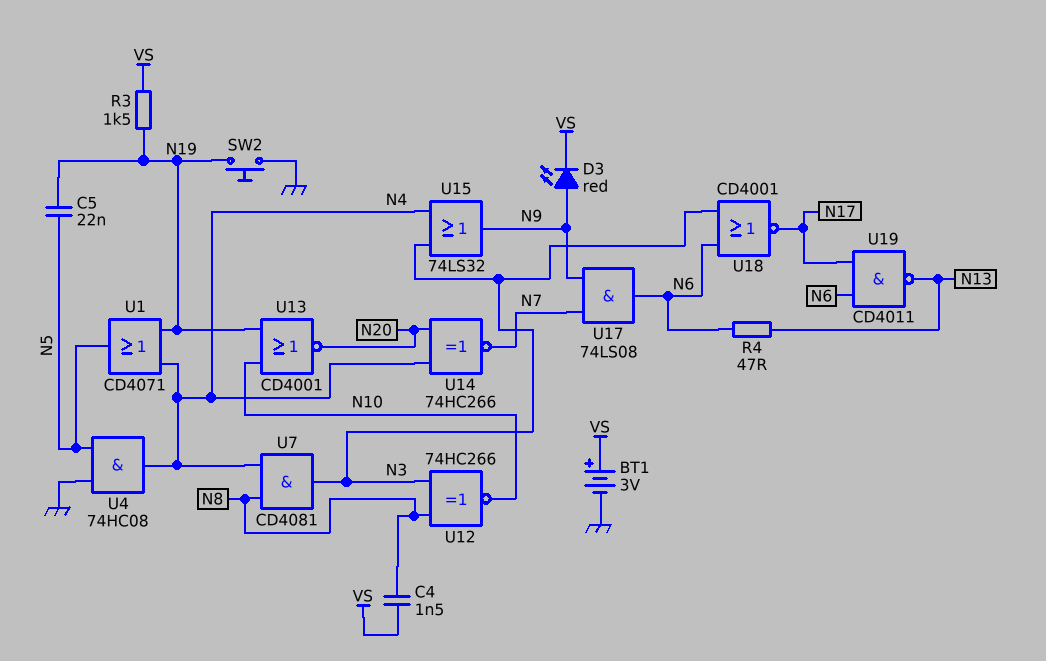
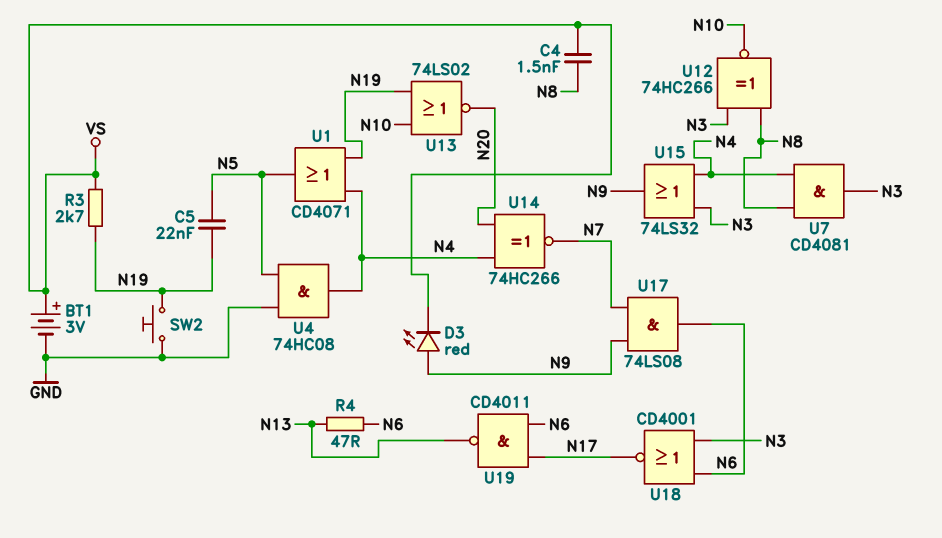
R3: 1.5k (N19, VS) -> 2.7k (N19, VS)
U13: NOR CD4001 (in N10, in N19, out N20) -> NOR 74LS02 (in N10, in N19, out N20)

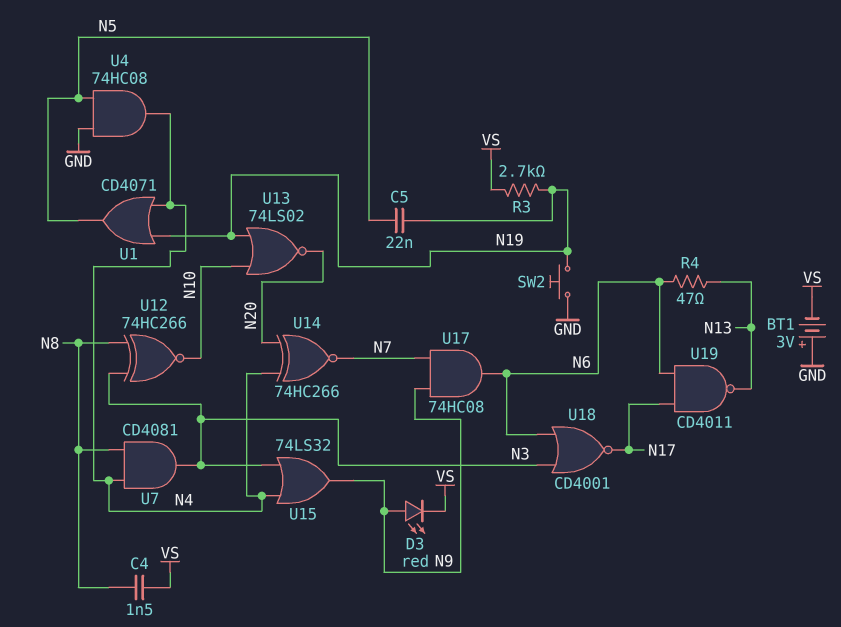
BT1: 3V (plus VS, minus GND) -> 3V (plus GND, minus VS)
U17: AND 74LS08 (in N7, in N9, out N6) -> AND 74HC08 (in N7, in N9, out N6)

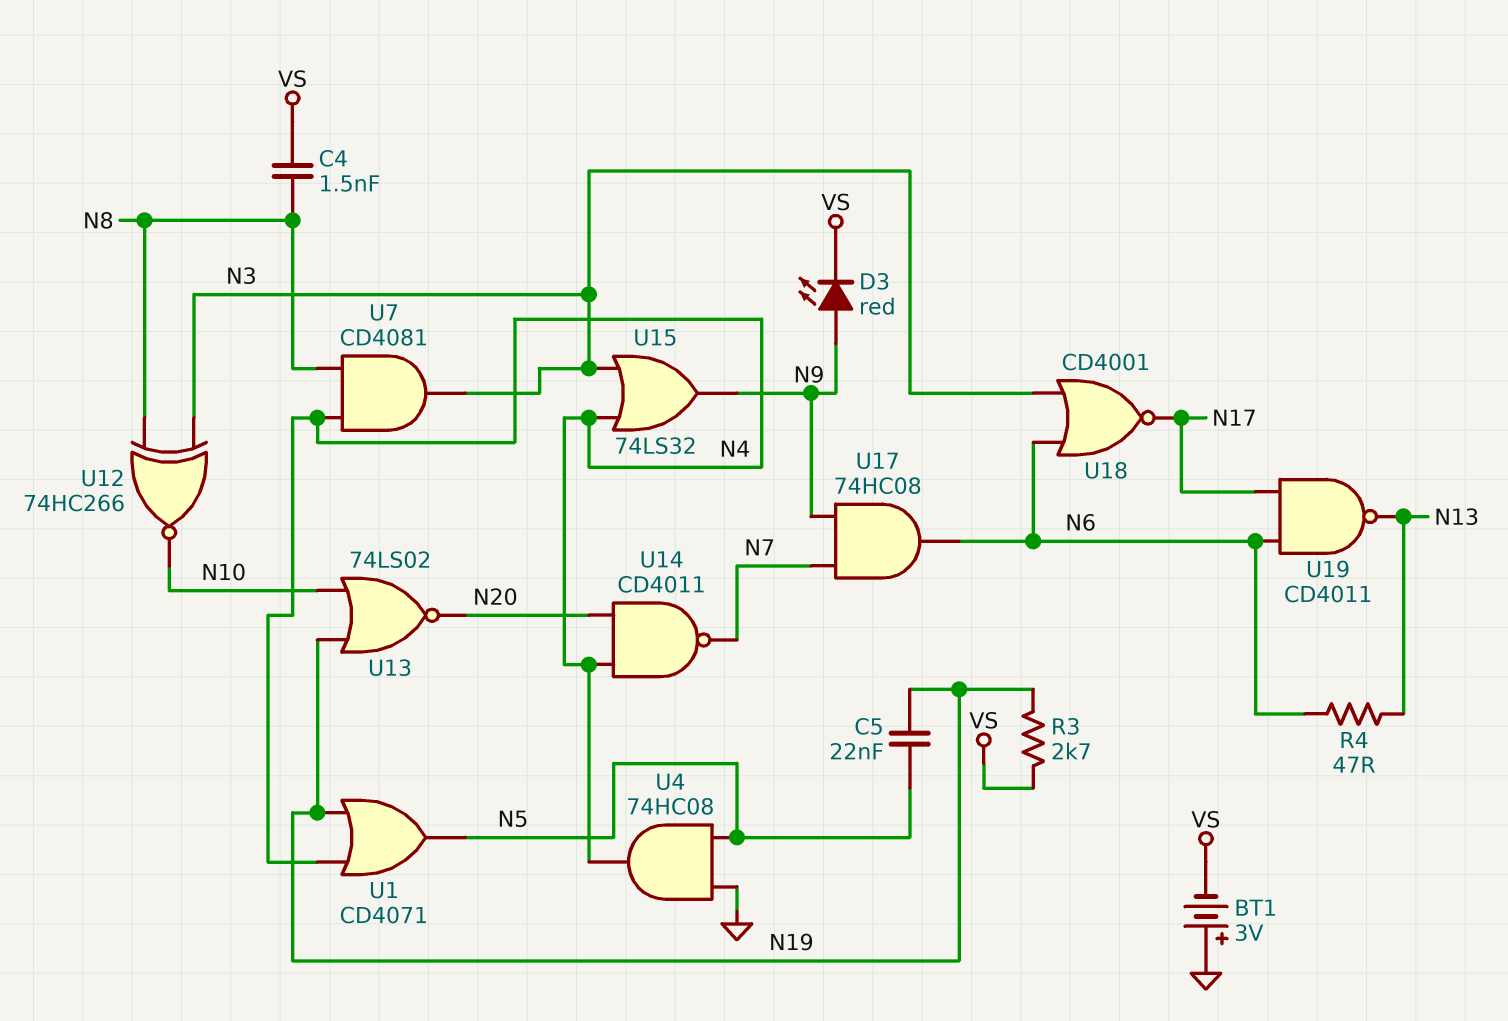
SW2: button (GND, N19) -> none
U14: XNOR 74HC266 (in N4, in N20, out N7) -> NAND CD4011 (in N4, in N20, out N7)

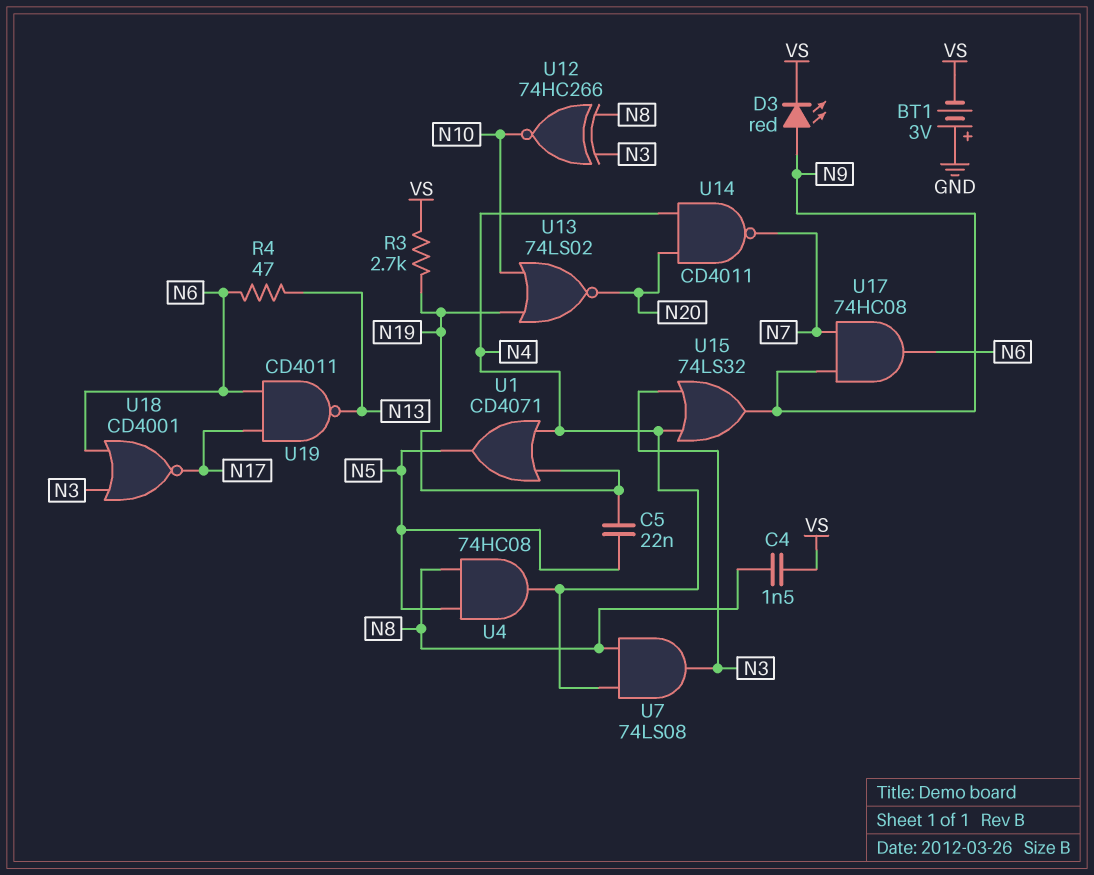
U4: AND 74HC08 (in GND, in N5, out N4) -> AND 74HC08 (in N5, in N8, out N4)
U7: AND CD4081 (in N4, in N8, out N3) -> AND 74LS08 (in N4, in N8, out N3)

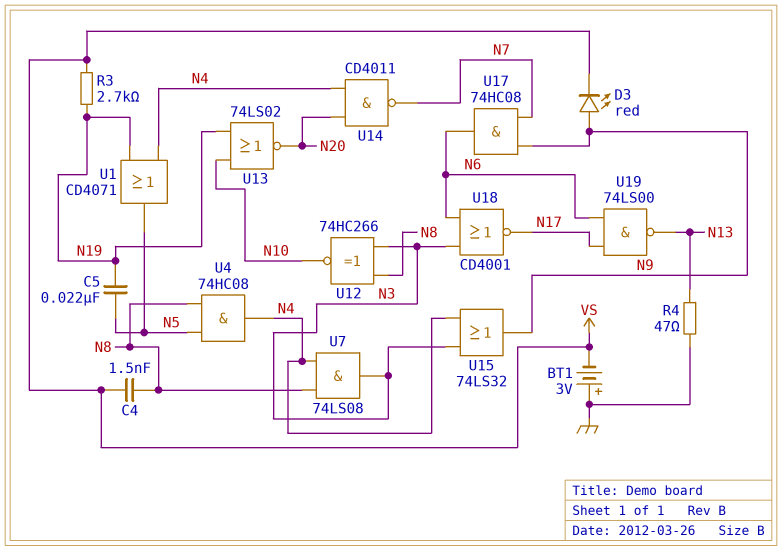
R4: 47 (N6, N13) -> 47 (GND, N13)
U19: NAND CD4011 (in N6, in N17, out N13) -> NAND 74LS00 (in N6, in N17, out N13)

